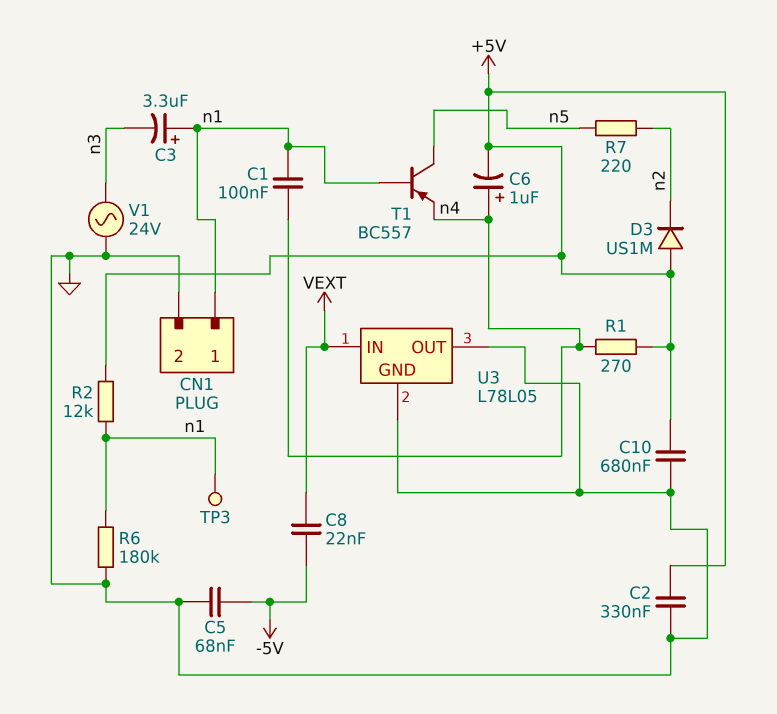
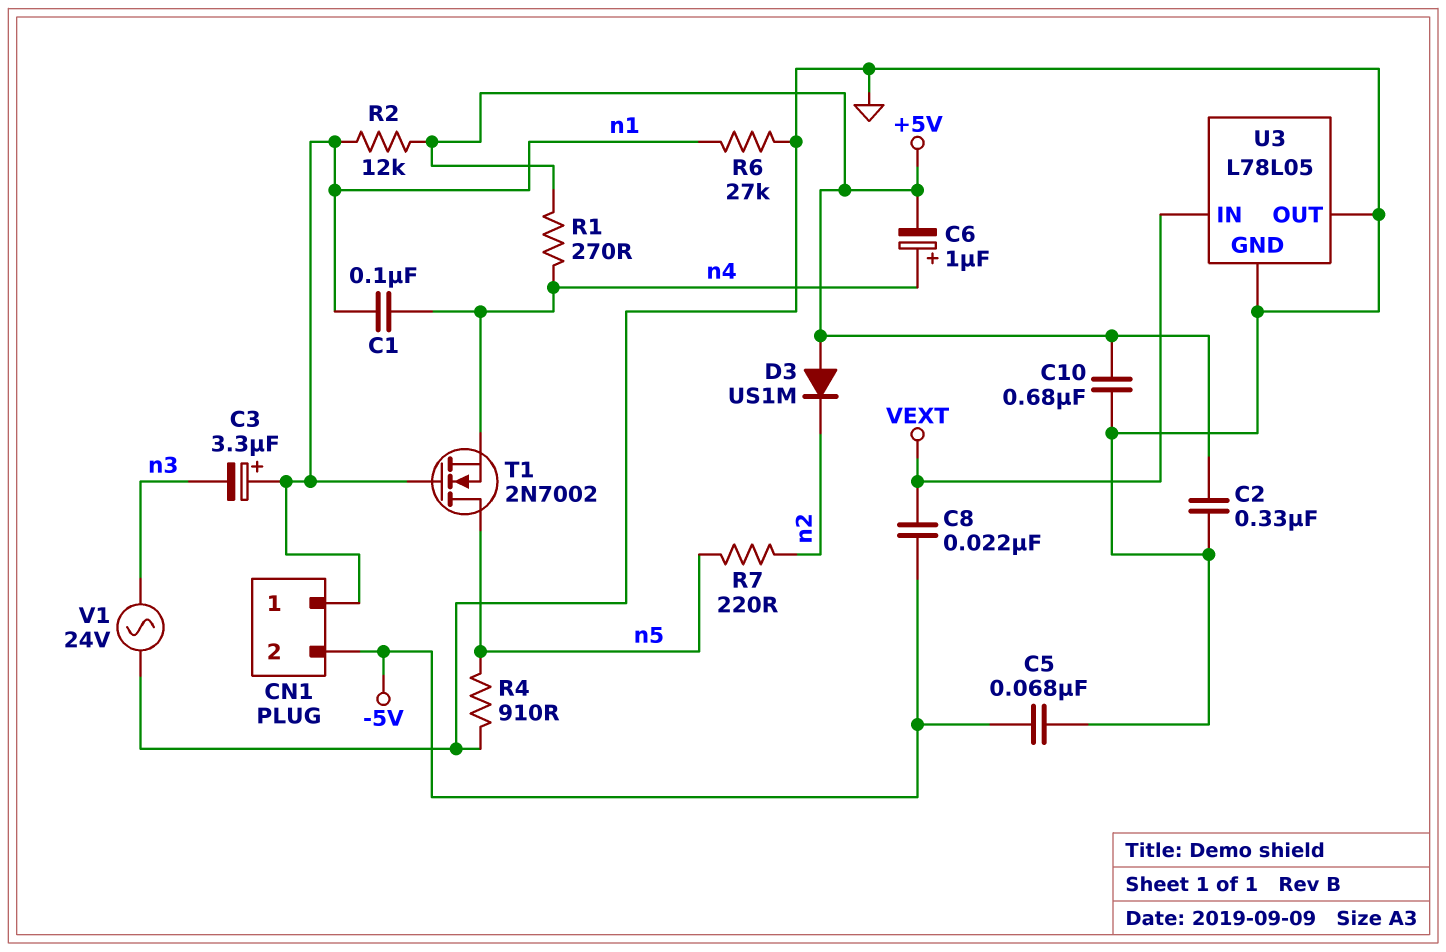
CN1 pin 2: GND -> -5V
R4: none -> 910 (GND, n5)
R6: 180k (GND, n1) -> 27k (GND, n1)
T1: PNP BC557 (B n1, C n5, E n4) -> NMOS 2N7002 (G n1, D n5, S n4)
TP3: test point (n1) -> none

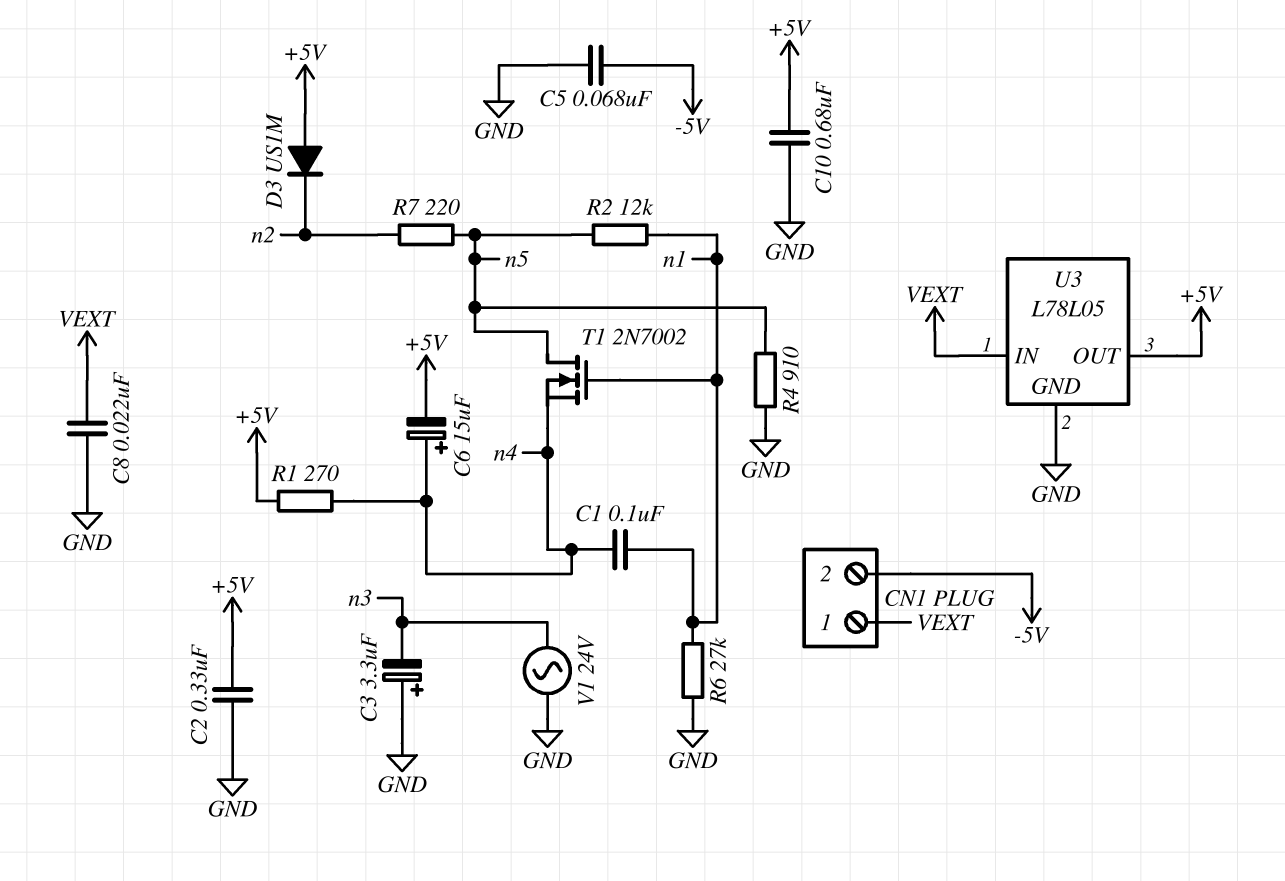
C3: 3.3uF (plus n1, minus n3) -> 3.3uF (plus GND, minus n3)
C6: 1uF (plus n4, minus +5V) -> 15uF (plus n4, minus +5V)
C8: 22nF (-5V, VEXT) -> 22nF (GND, VEXT)
CN1 pin 1: n1 -> VEXT
R2: 12k (+5V, n1) -> 12k (n1, n5)
U3 pin OUT: GND -> +5V

